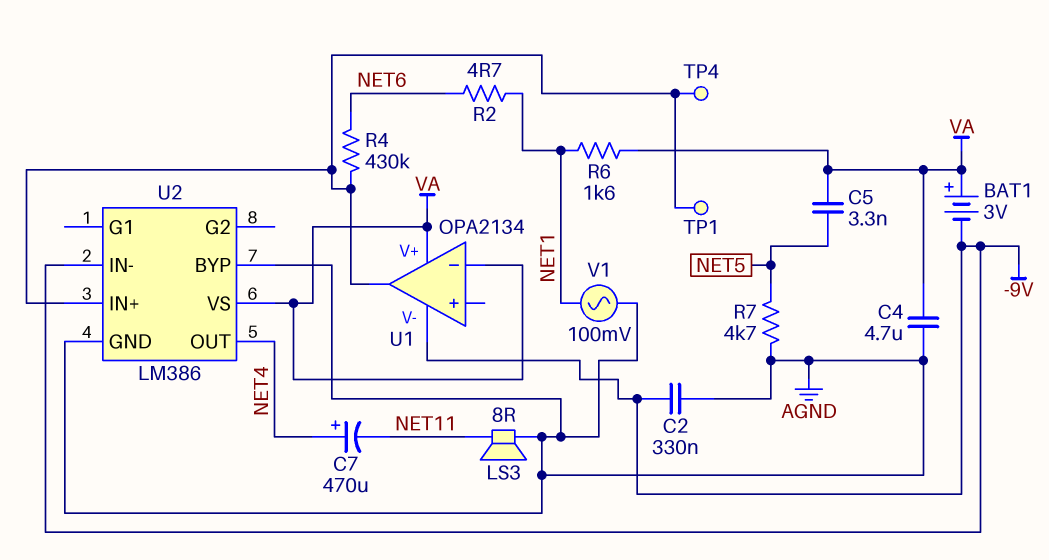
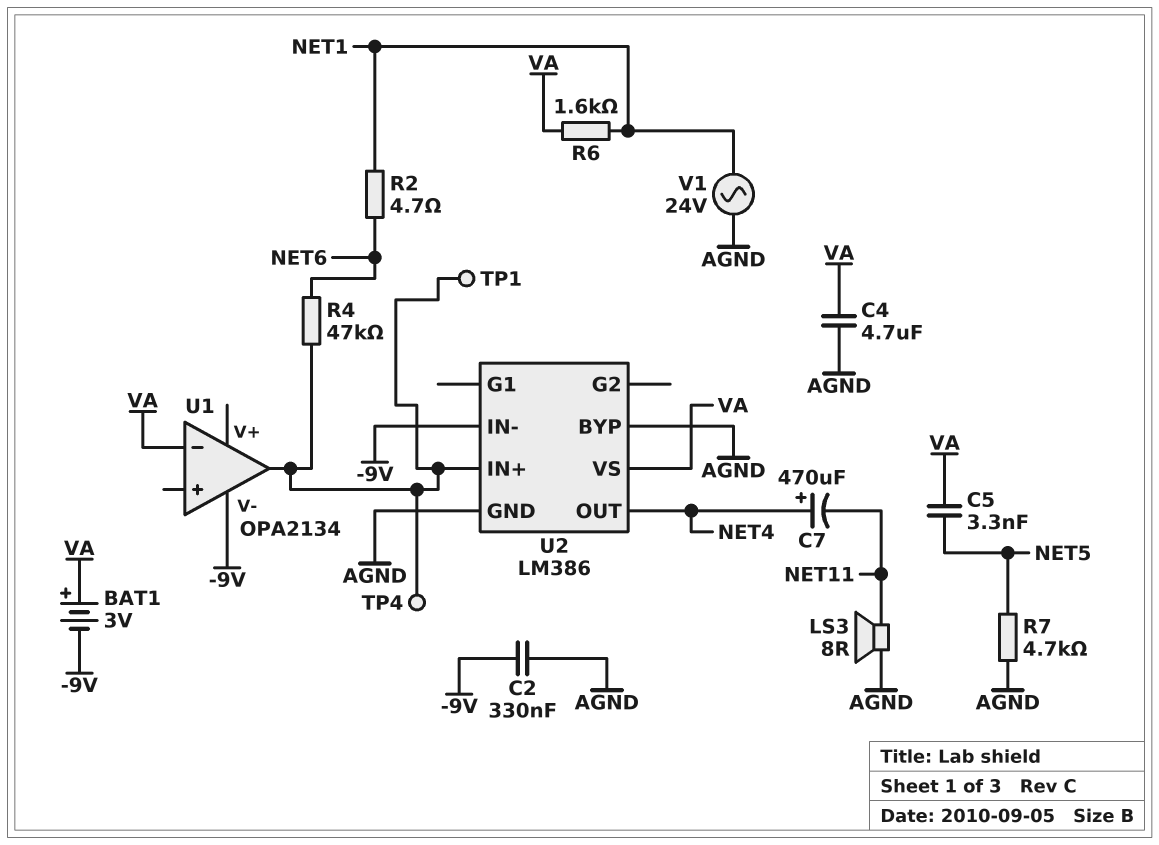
R4: 430k (NET6, U1/out) -> 47k (NET6, U1/out)
U1 pin V+: VA -> none
V1: AC 100mV (AGND, NET1) -> AC 24V (AGND, NET1)

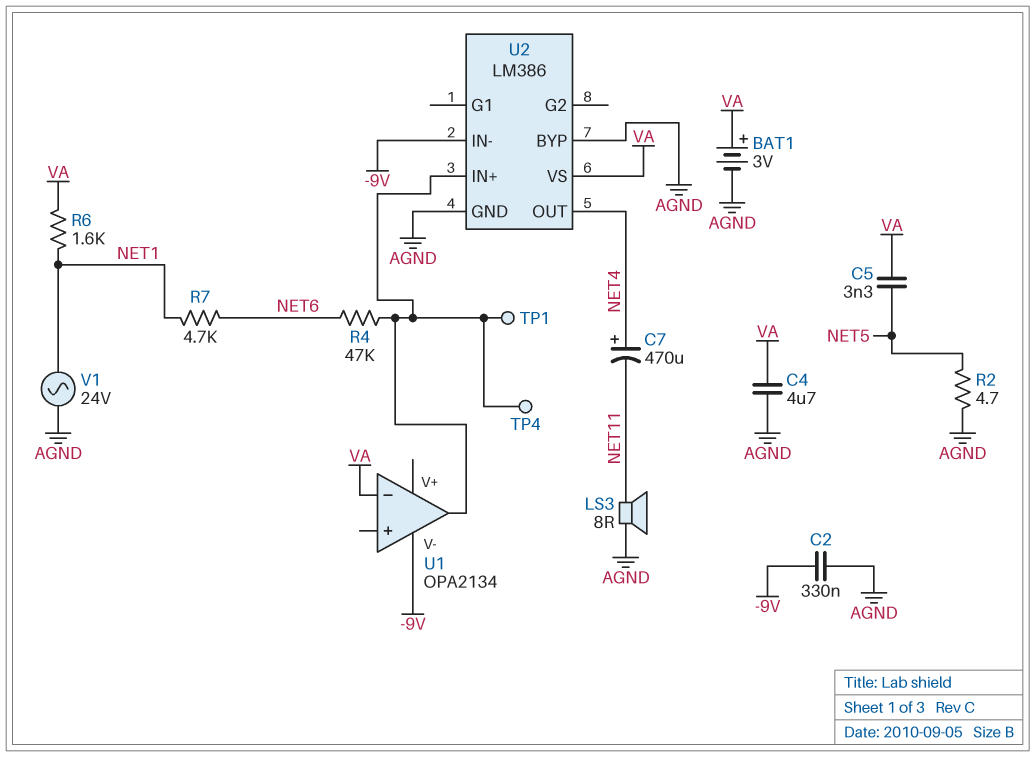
BAT1: 3V (plus VA, minus -9V) -> 3V (plus VA, minus AGND)
R2: 4.7 (NET1, NET6) -> 4.7 (AGND, NET5)
R7: 4.7k (AGND, NET5) -> 4.7k (NET1, NET6)

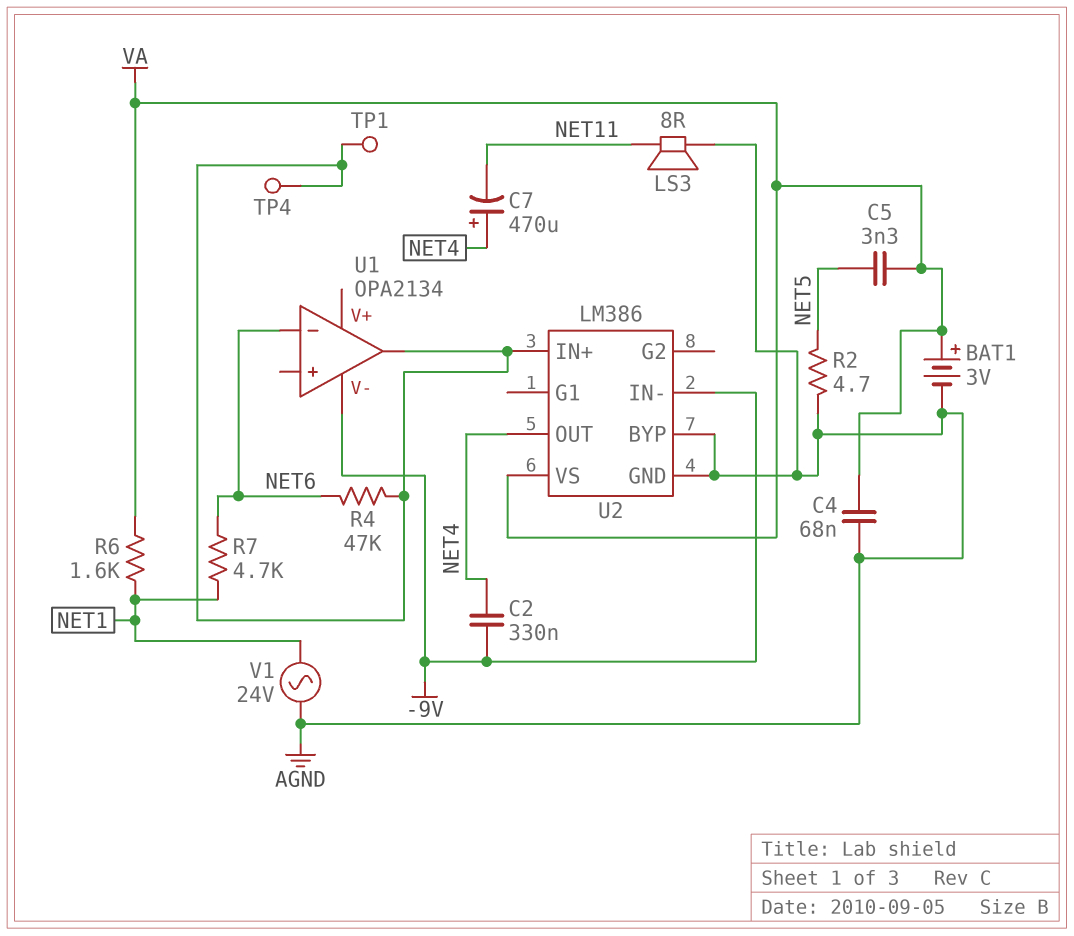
C2: 330nF (-9V, AGND) -> 330nF (-9V, NET4)
C4: 4.7uF (AGND, VA) -> 68nF (AGND, VA)
U1 pin in-: VA -> NET6

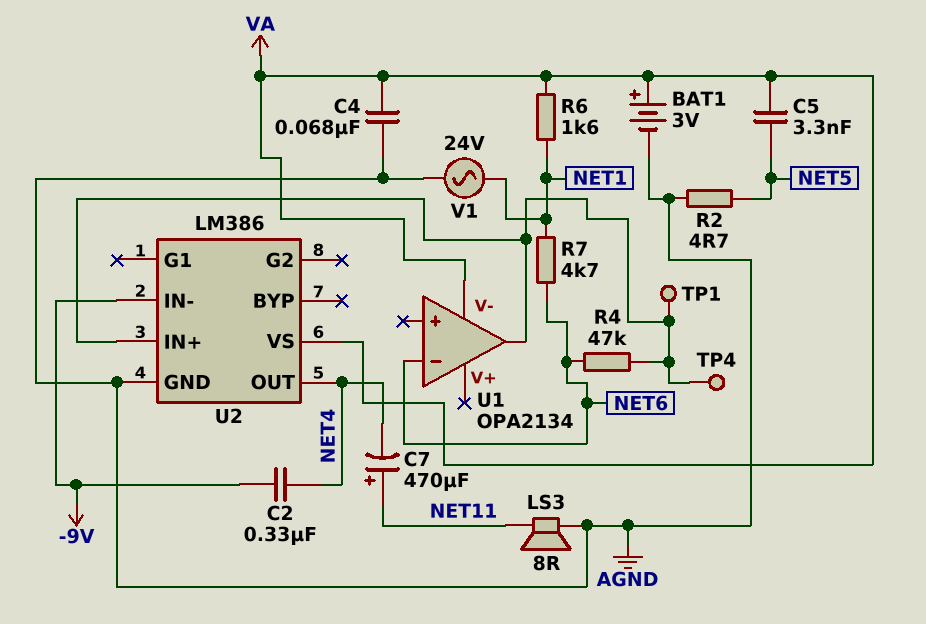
C7: 470uF (plus NET4, minus NET11) -> 470uF (plus NET11, minus NET4)
U1 pin V-: -9V -> VA
U2 pin BYP: AGND -> none

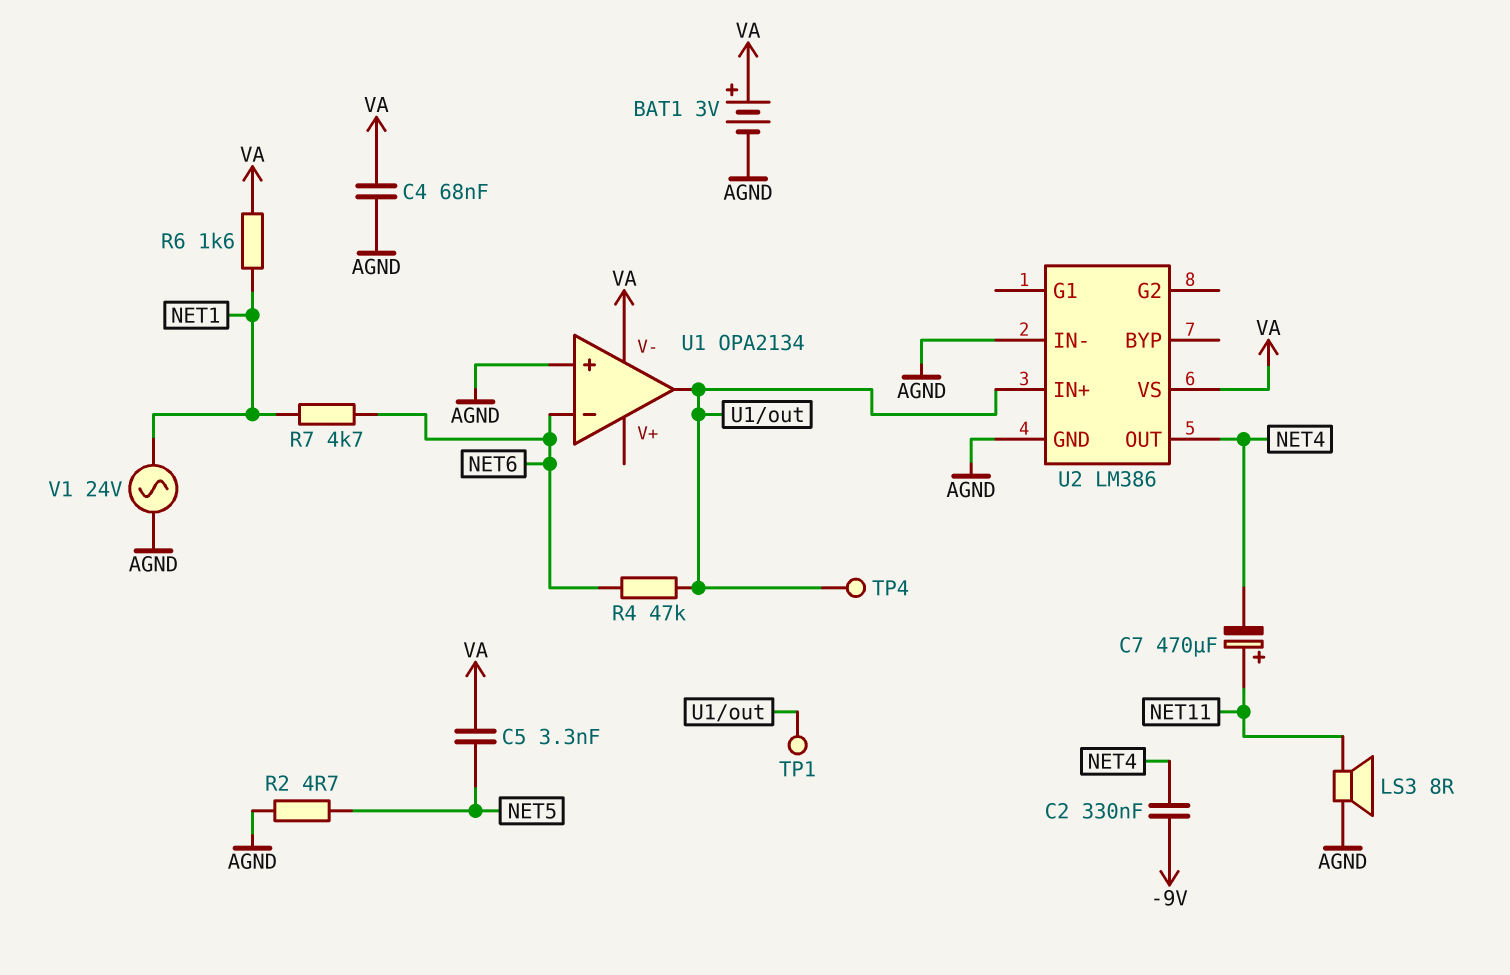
U1 pin in+: none -> AGND
U2 pin IN-: -9V -> AGND

